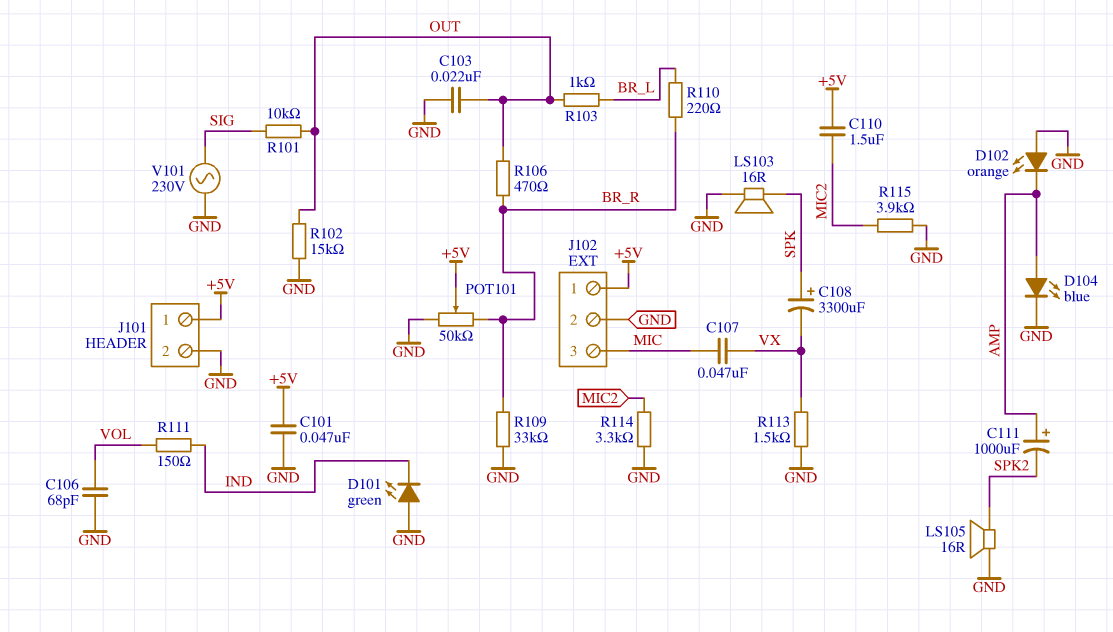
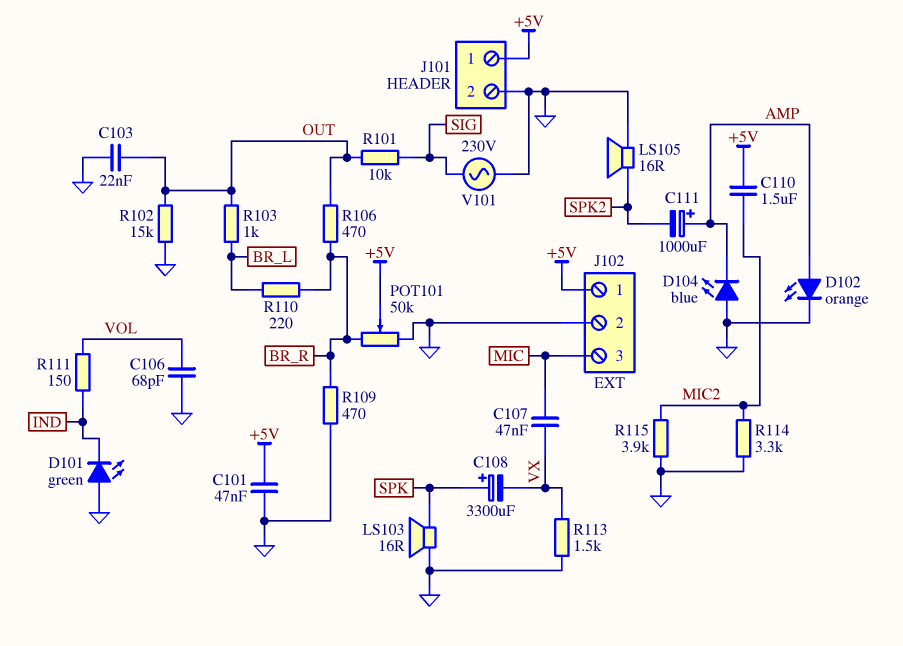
D102: LED orange (A GND, K AMP) -> LED orange (A AMP, K GND)
D104: LED blue (A AMP, K GND) -> LED blue (A GND, K AMP)
R109: 33k (BR_R, GND) -> 470 (BR_R, GND)

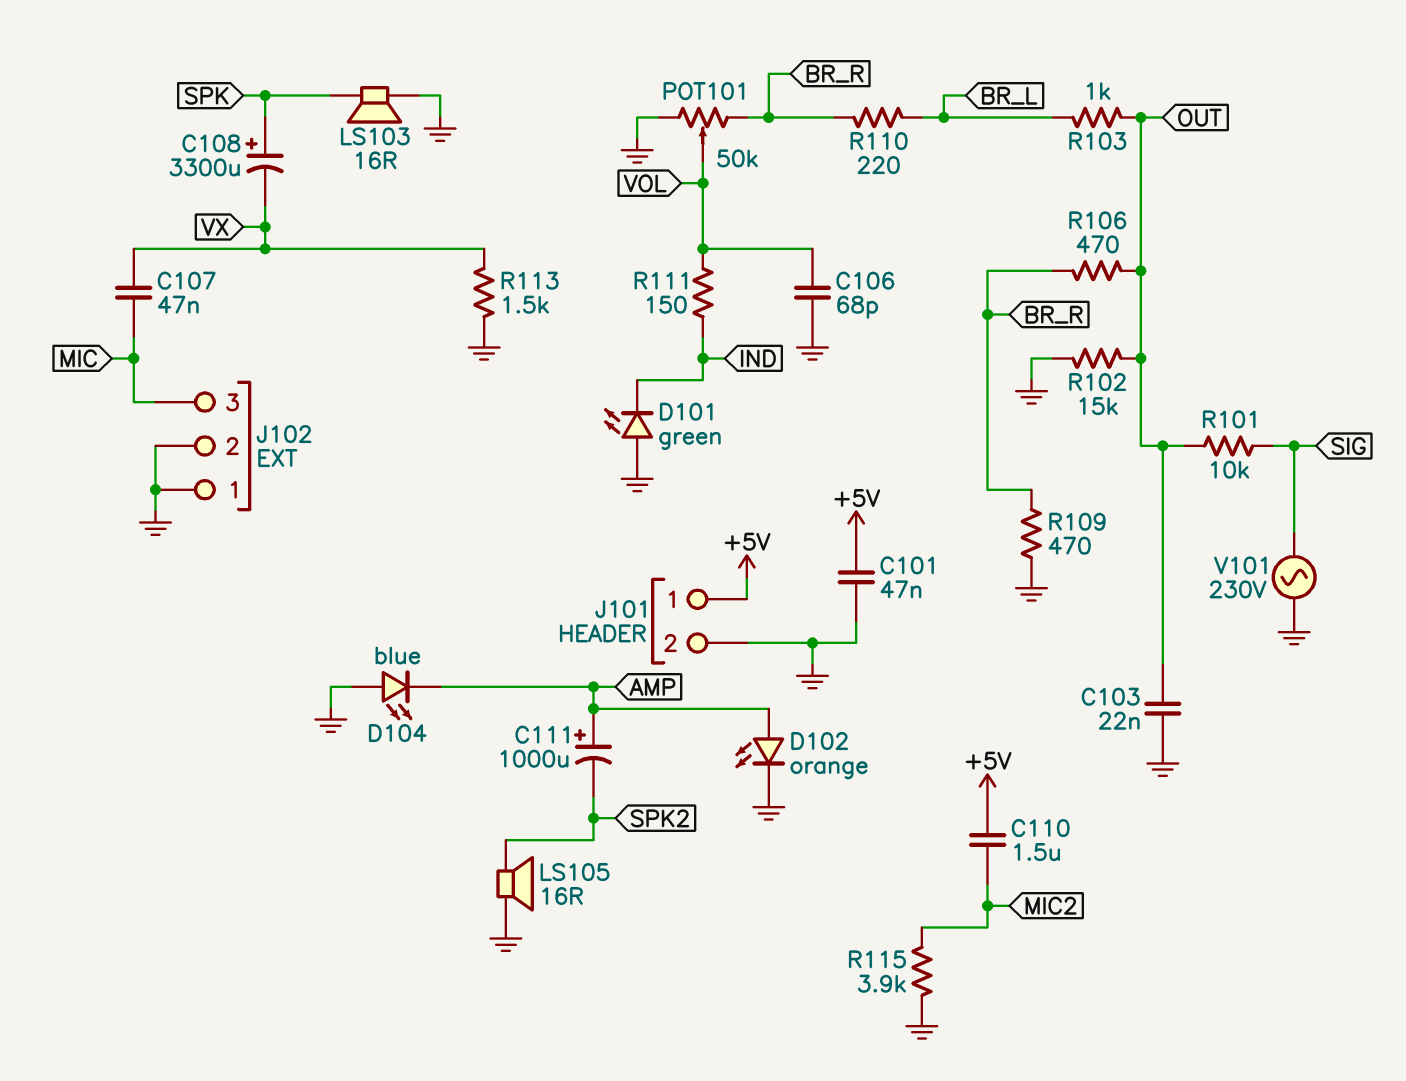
J102 pin 1: +5V -> GND
POT101: 50k (BR_R, GND, wiper +5V) -> 50k (BR_R, GND, wiper VOL)
R114: 3.3k (GND, MIC2) -> none

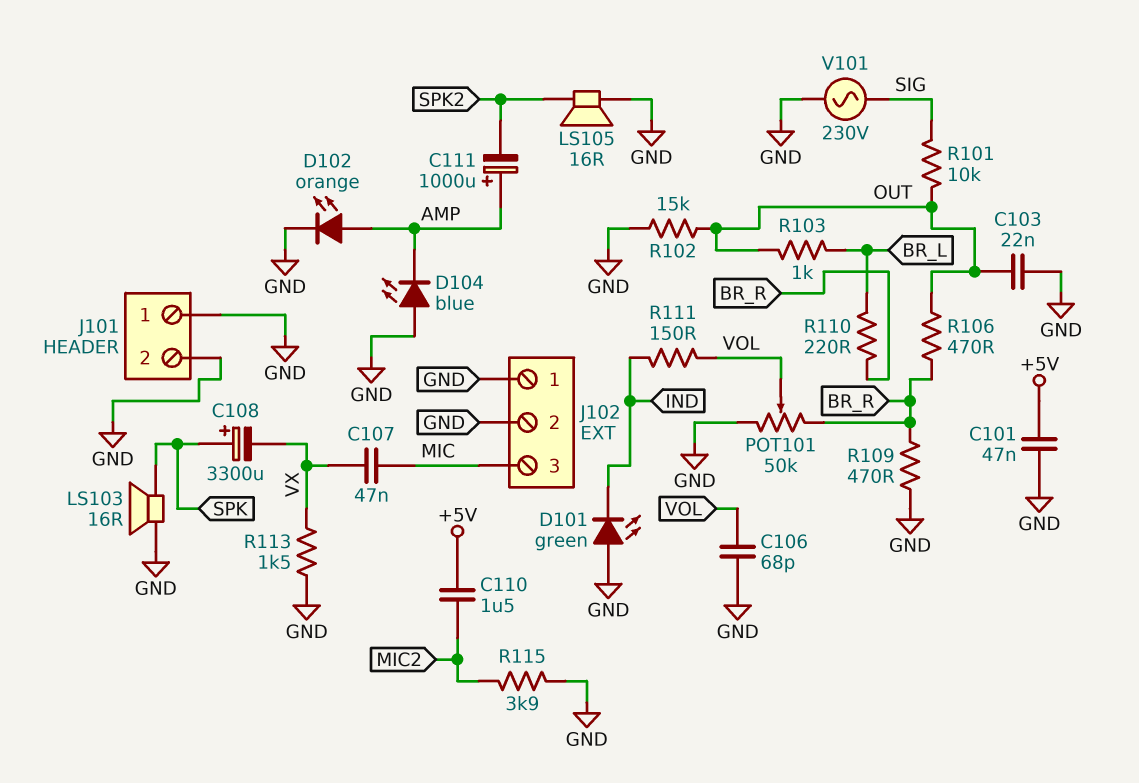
J101 pin 1: +5V -> GND

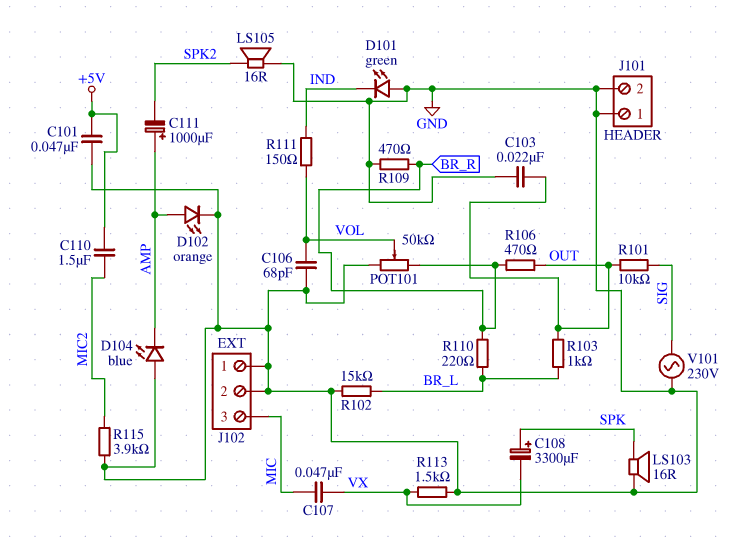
R102: 15k (GND, OUT) -> 15k (BR_L, GND)

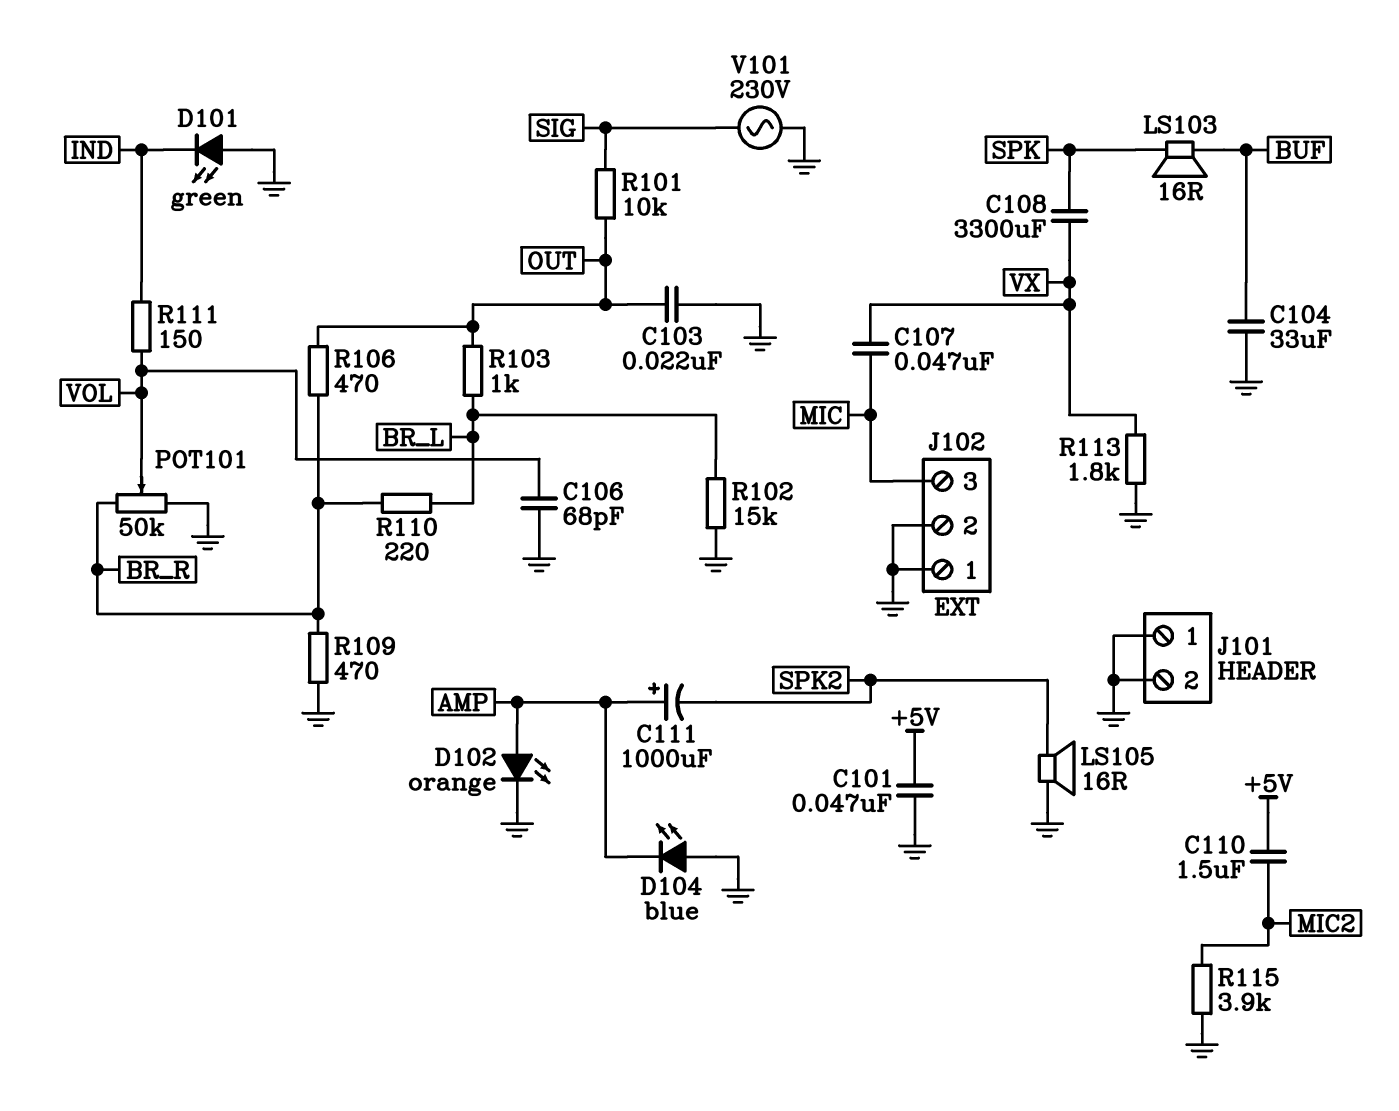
C104: none -> 33uF (BUF, GND)
C108: 3300uF (plus SPK, minus VX) -> 3300uF (SPK, VX)
LS103: speaker 16R (GND, SPK) -> speaker 16R (BUF, SPK)
R113: 1.5k (GND, VX) -> 1.8k (GND, VX)

